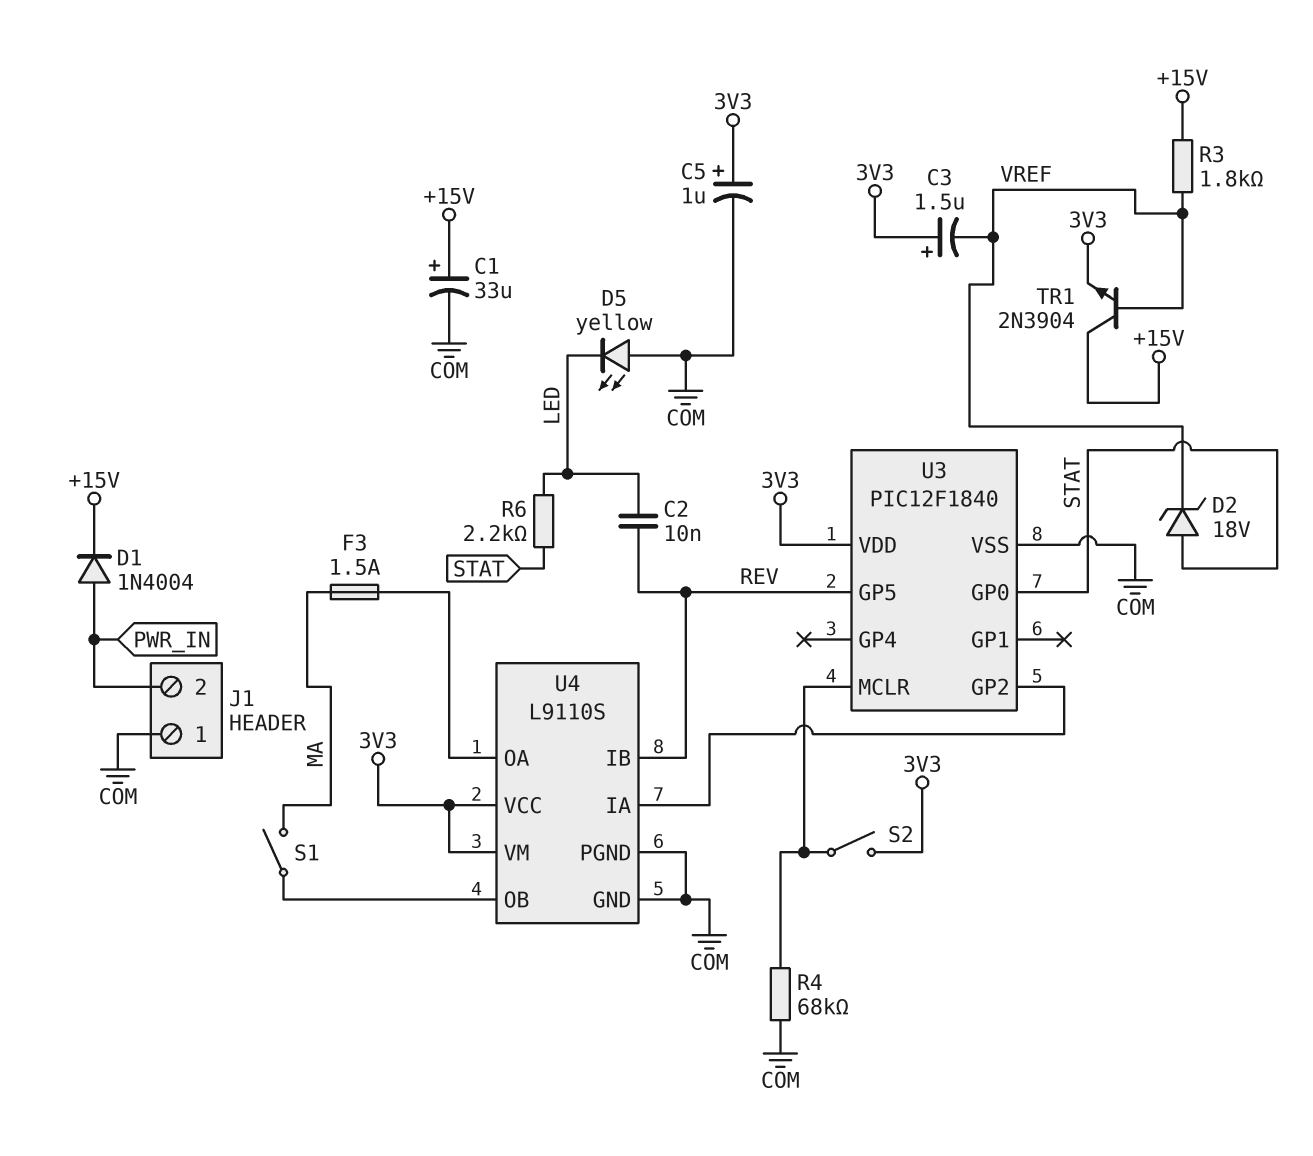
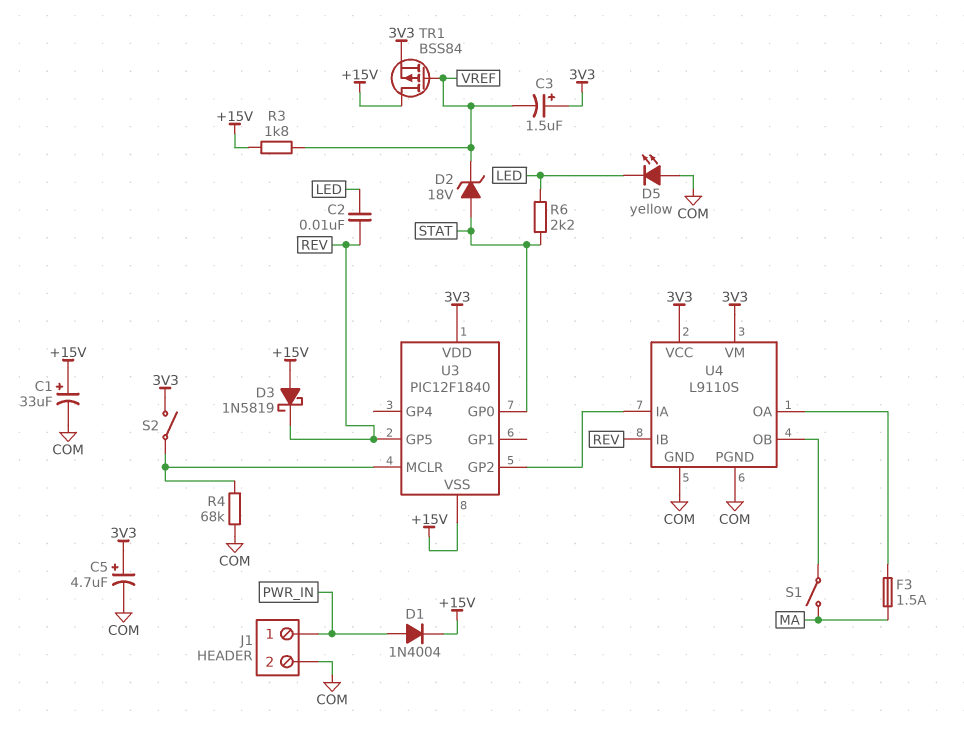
C5: 1uF (plus 3V3, minus COM) -> 4.7uF (plus 3V3, minus COM)
D3: none -> schottky 1N5819 (A +15V, K REV)
J1 pin 1: COM -> PWR_IN
J1 pin 2: PWR_IN -> COM
TR1: NPN 2N3904 (B VREF, C +15V, E 3V3) -> PMOS BSS84 (G VREF, D +15V, S 3V3)
U3 pin VSS: COM -> +15V

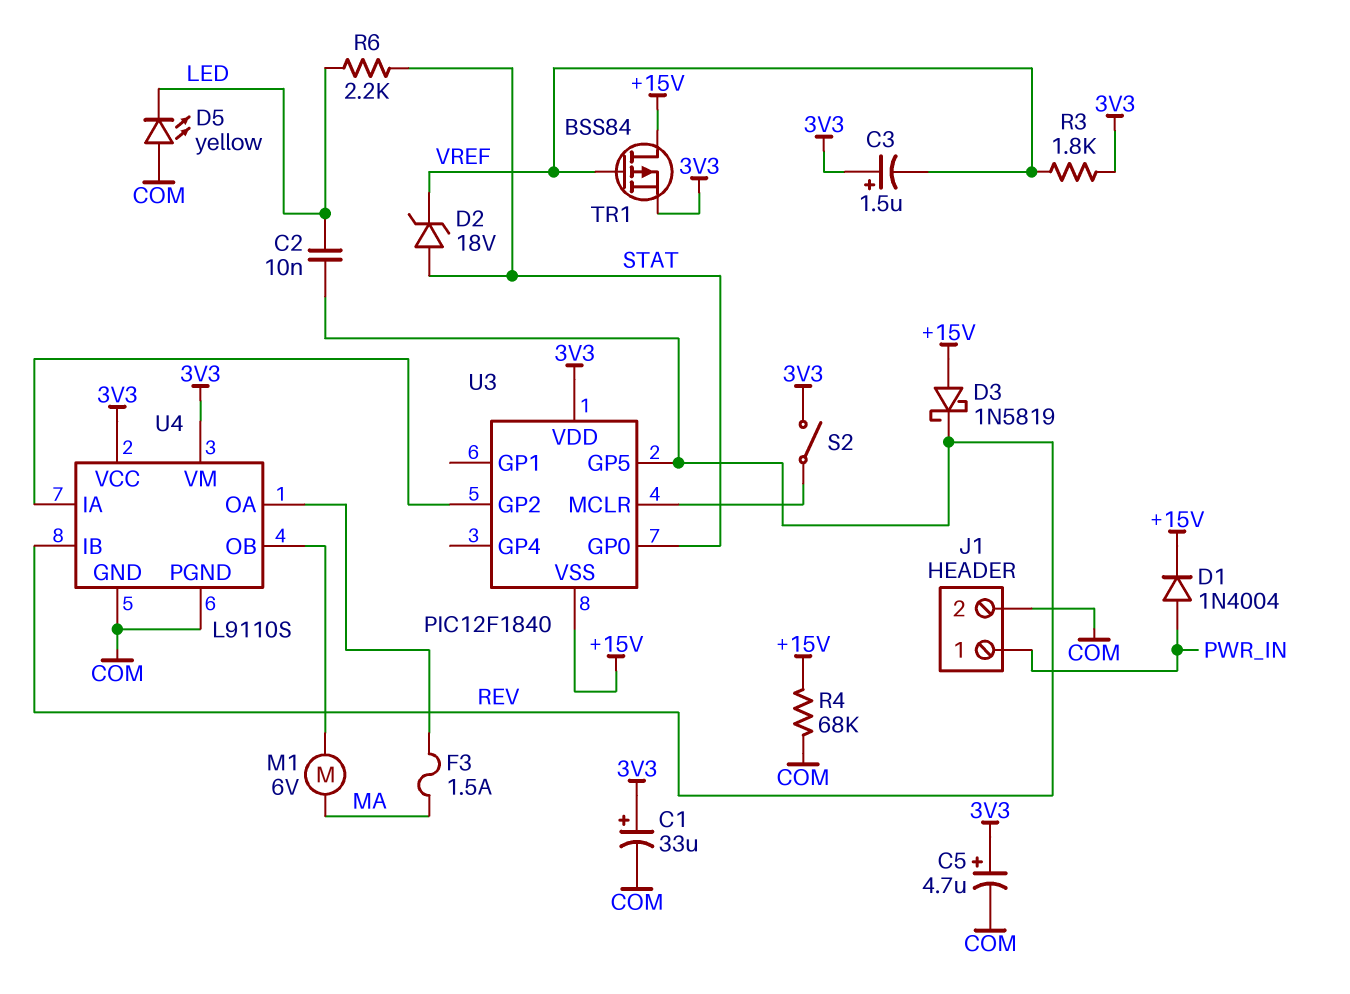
C1: 33uF (plus +15V, minus COM) -> 33uF (plus 3V3, minus COM)
M1: none -> motor 6V (MA, U4/OB)
R3: 1.8k (+15V, VREF) -> 1.8k (3V3, VREF)
R4: 68k (COM, U3/MCLR) -> 68k (+15V, COM)
S1: switch (MA, U4/OB) -> none

